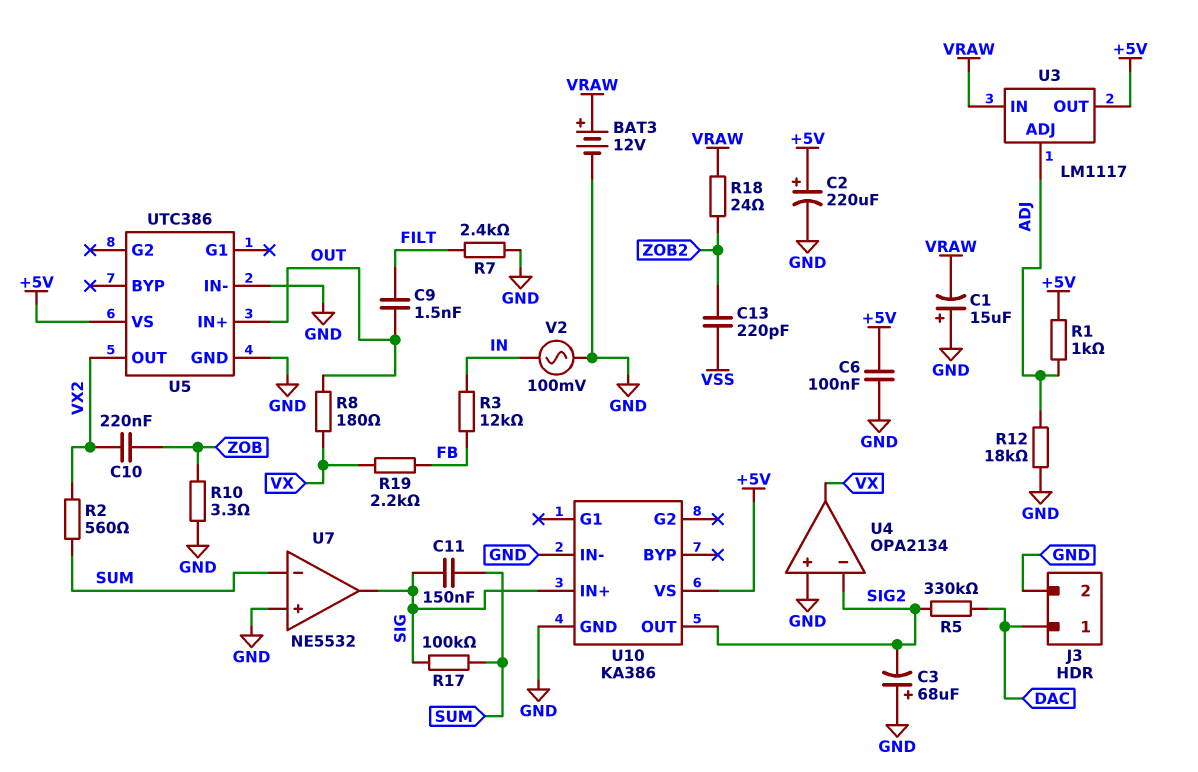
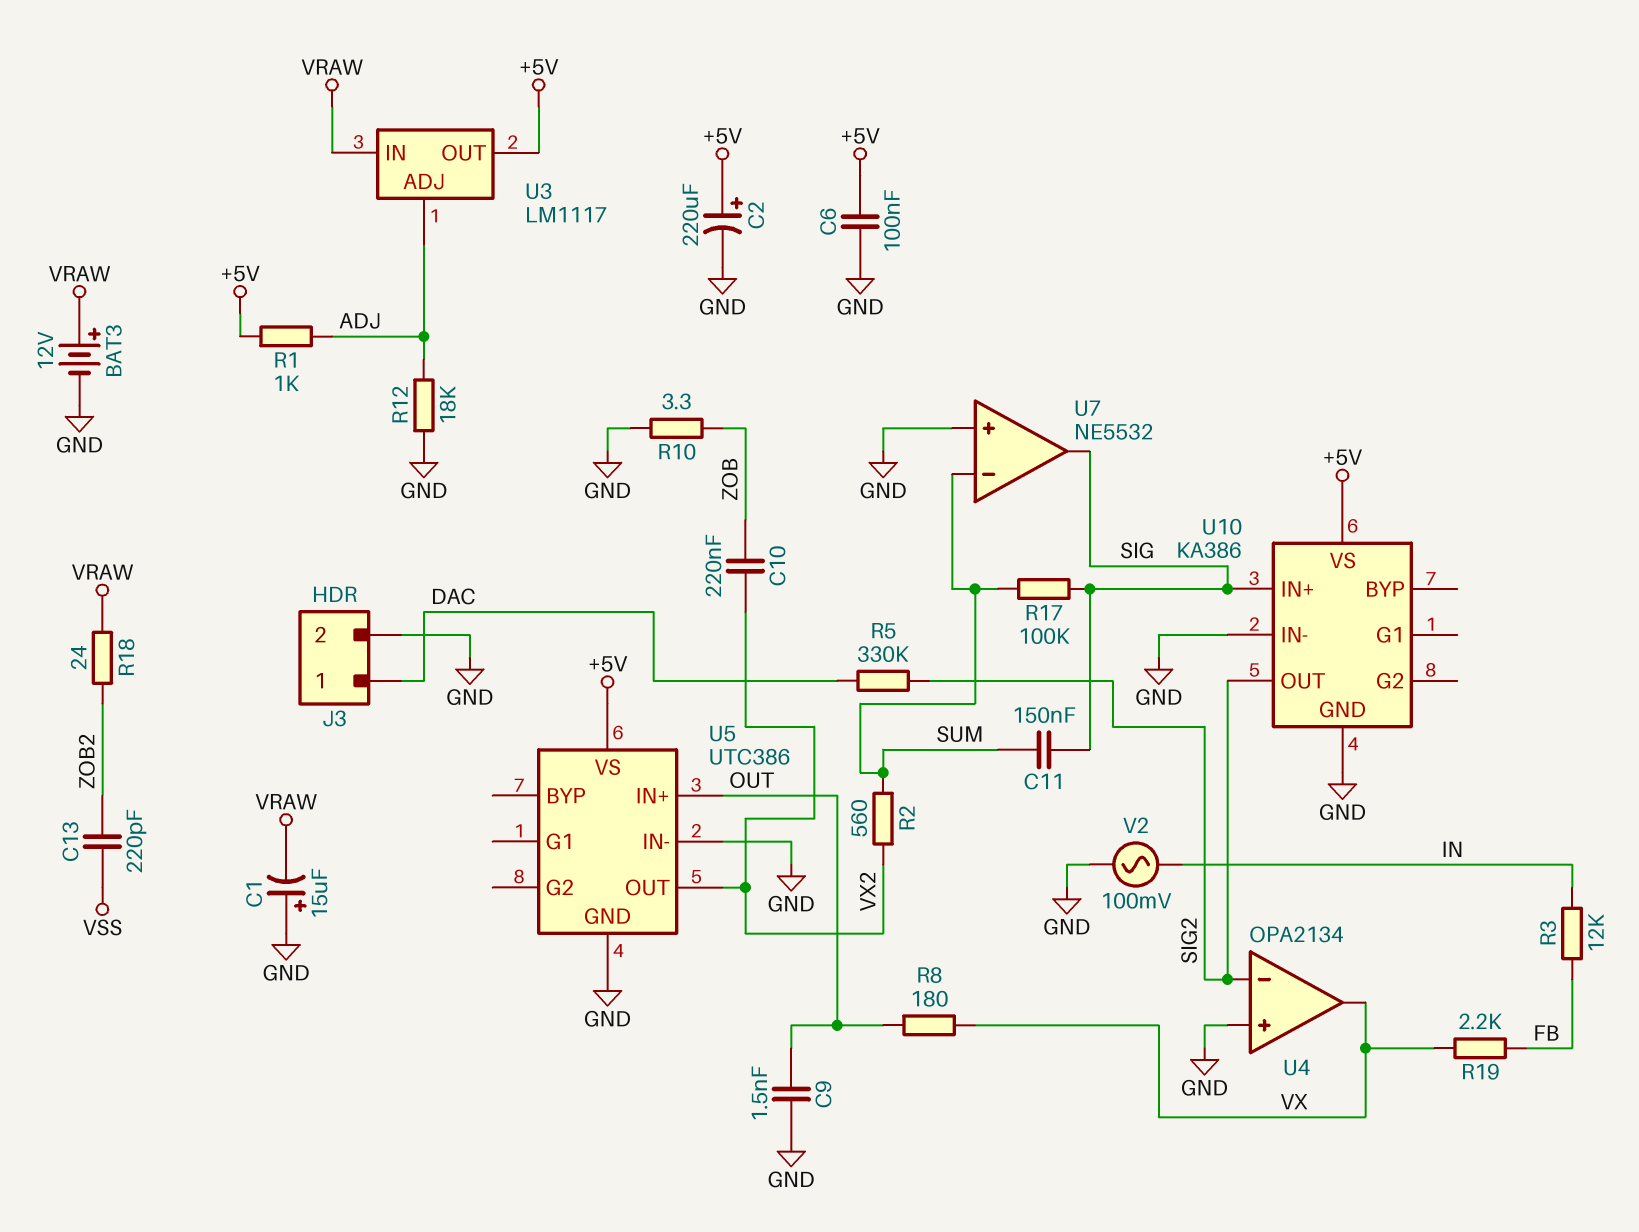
C3: 68uF (plus GND, minus SIG2) -> none
C9: 1.5nF (FILT, OUT) -> 1.5nF (GND, OUT)
R7: 2.4k (FILT, GND) -> none

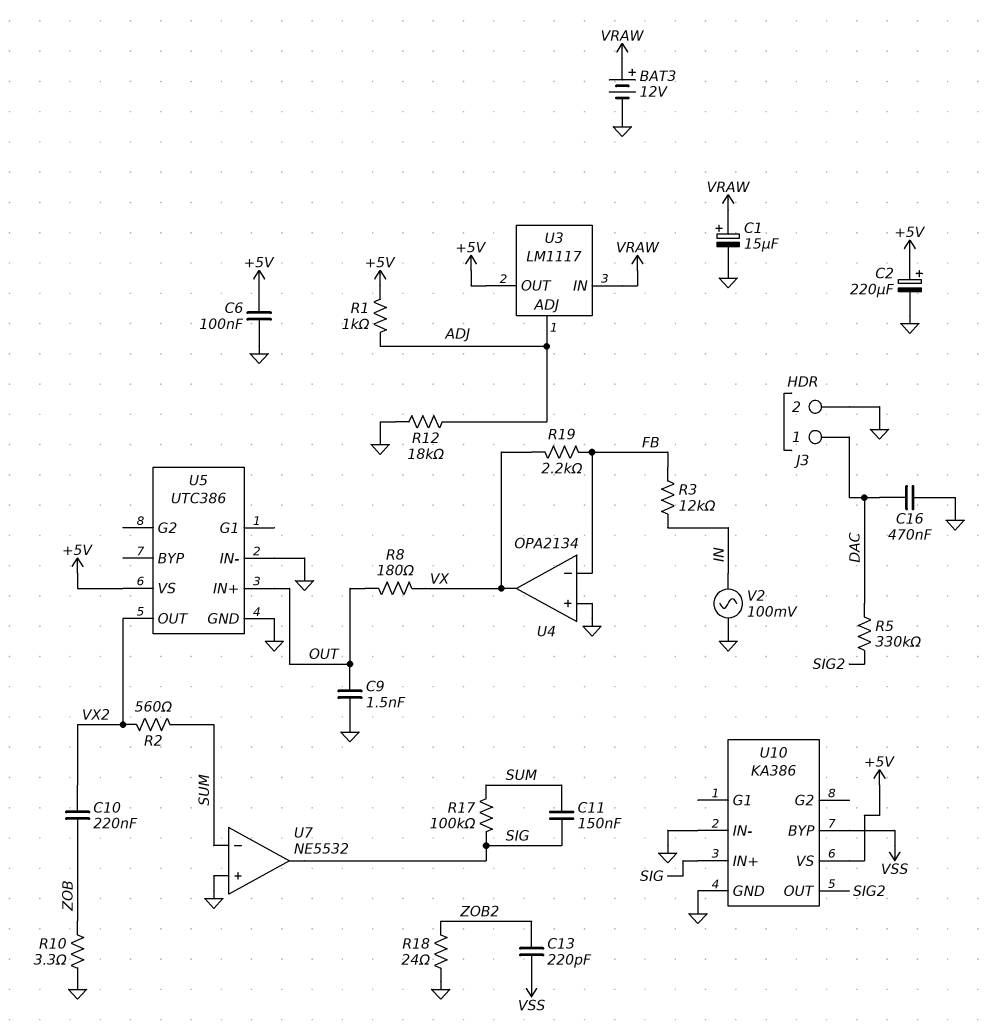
C1: 15uF (plus GND, minus VRAW) -> 15uF (plus VRAW, minus GND)
C16: none -> 470nF (DAC, GND)
R18: 24 (VRAW, ZOB2) -> 24 (GND, ZOB2)
U4 pin in-: SIG2 -> FB
U10 pin BYP: none -> VSS

